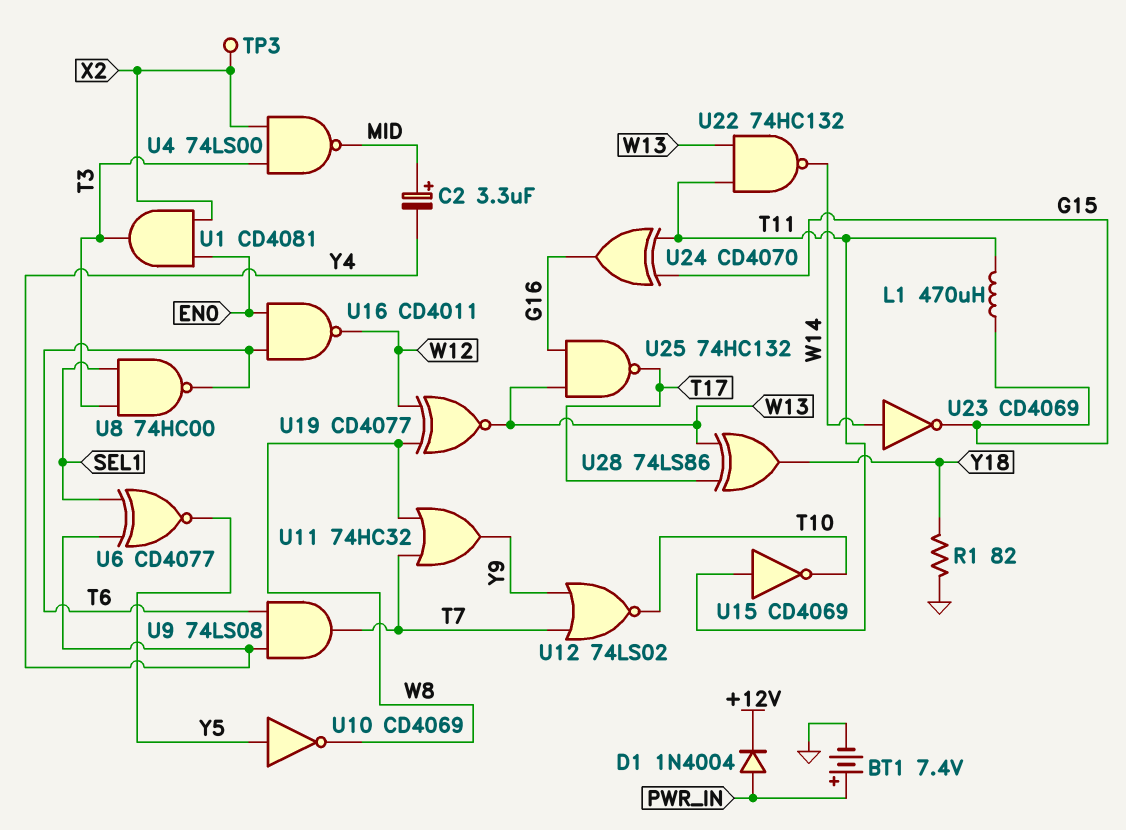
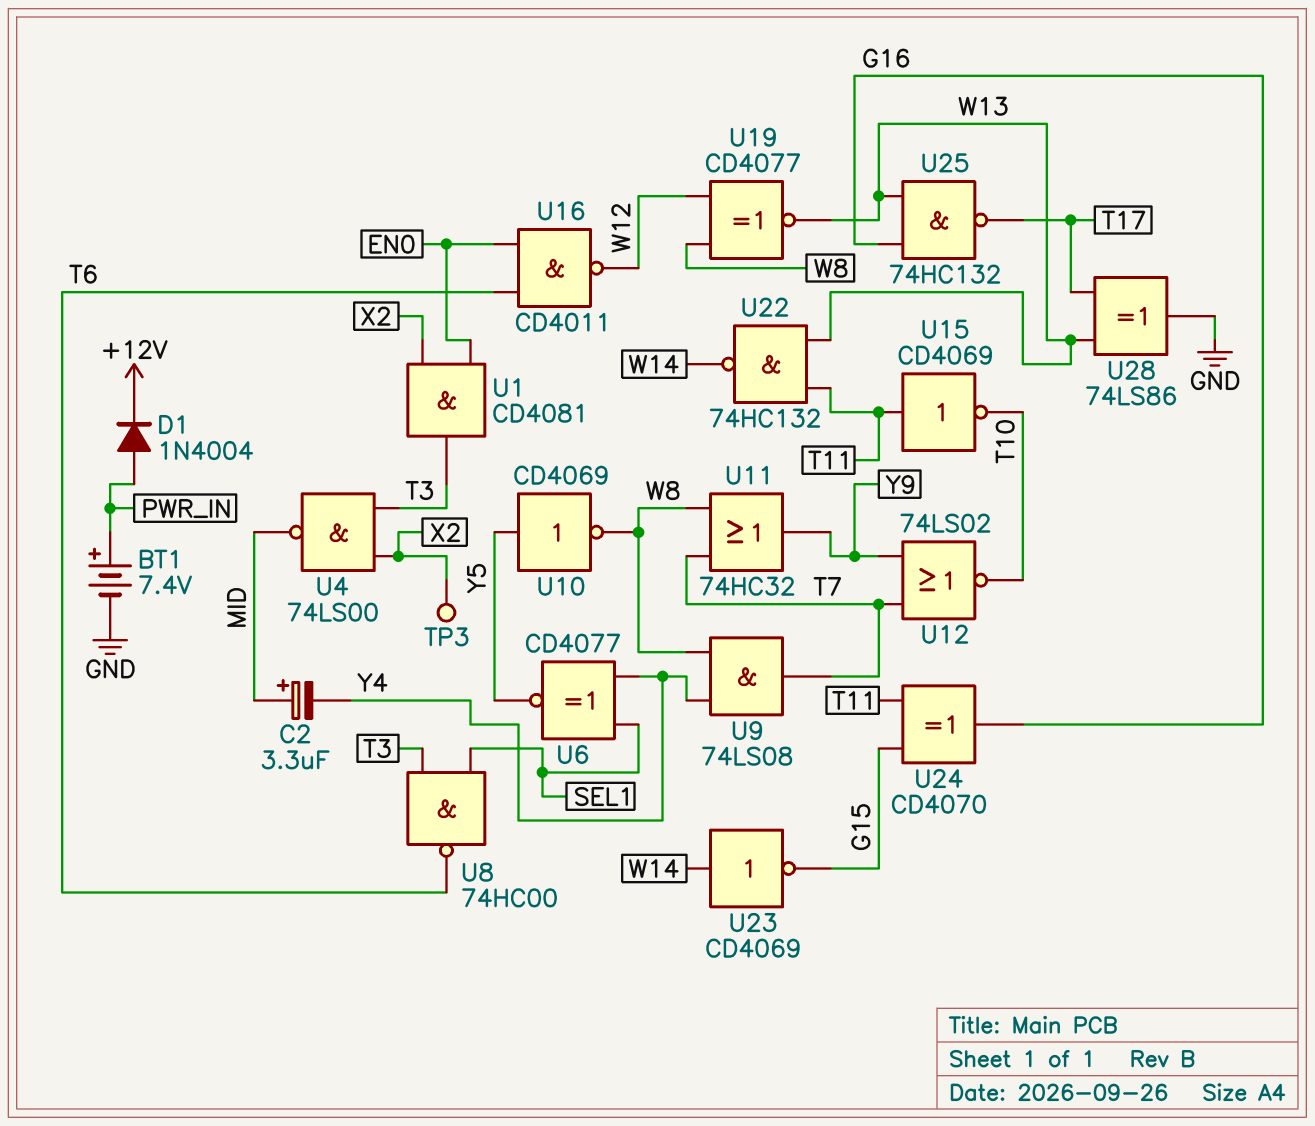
L1: 470uH (G15, T11) -> none
R1: 82 (GND, Y18) -> none
U9: AND 74LS08 (in T6, in Y4, out T7) -> AND 74LS08 (in W8, in Y4, out T7)
U28: XOR 74LS86 (in T17, in W13, out Y18) -> XOR 74LS86 (in T17, in W13, out GND)

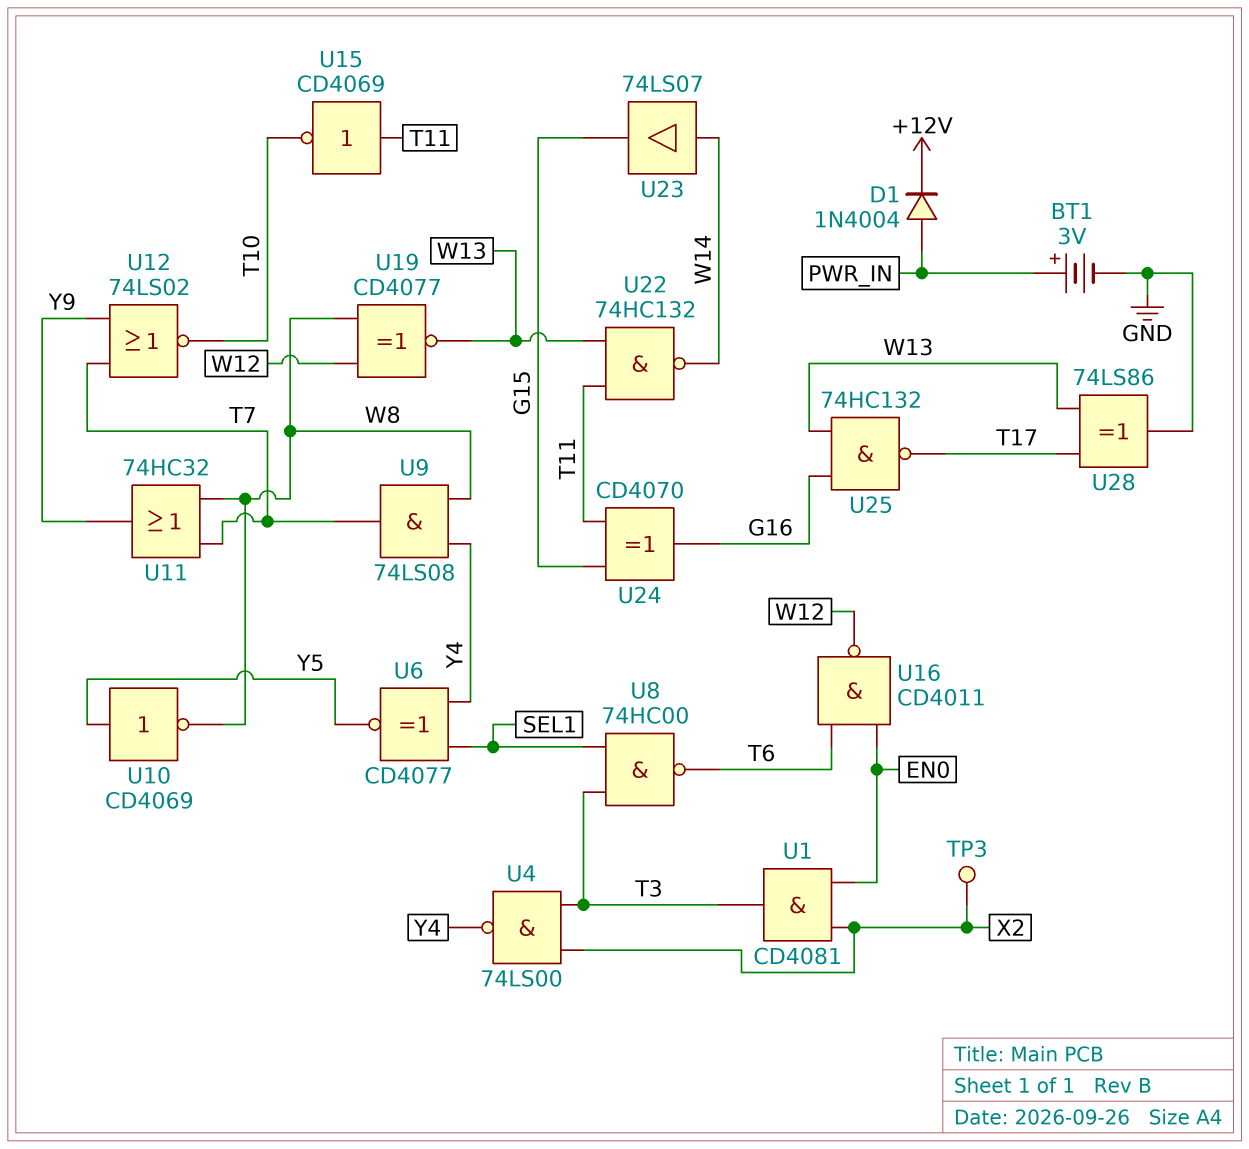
BT1: 7.4V (plus PWR_IN, minus GND) -> 3V (plus PWR_IN, minus GND)
C2: 3.3uF (plus MID, minus Y4) -> none
U4: NAND 74LS00 (in T3, in X2, out MID) -> NAND 74LS00 (in T3, in X2, out Y4)
U23: NOT CD4069 (in W14, out G15) -> buffer 74LS07 (in W14, out G15)

